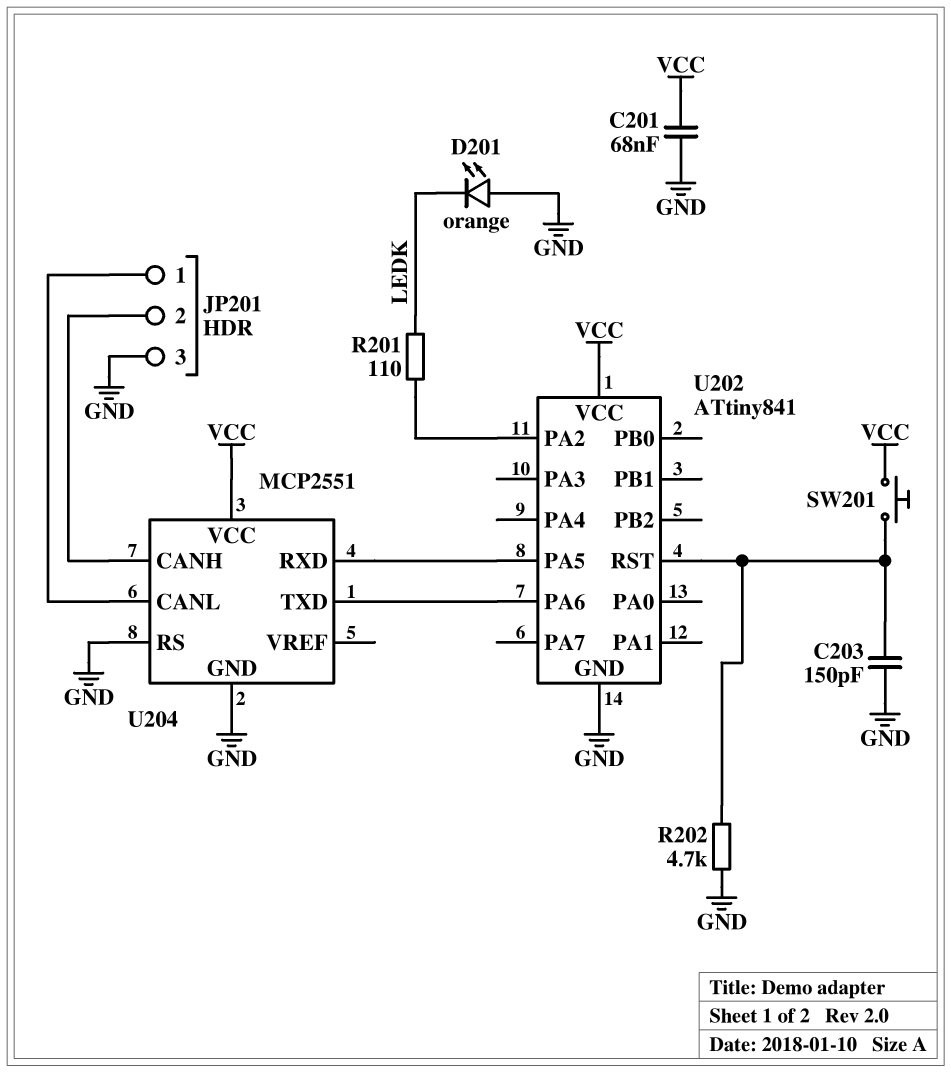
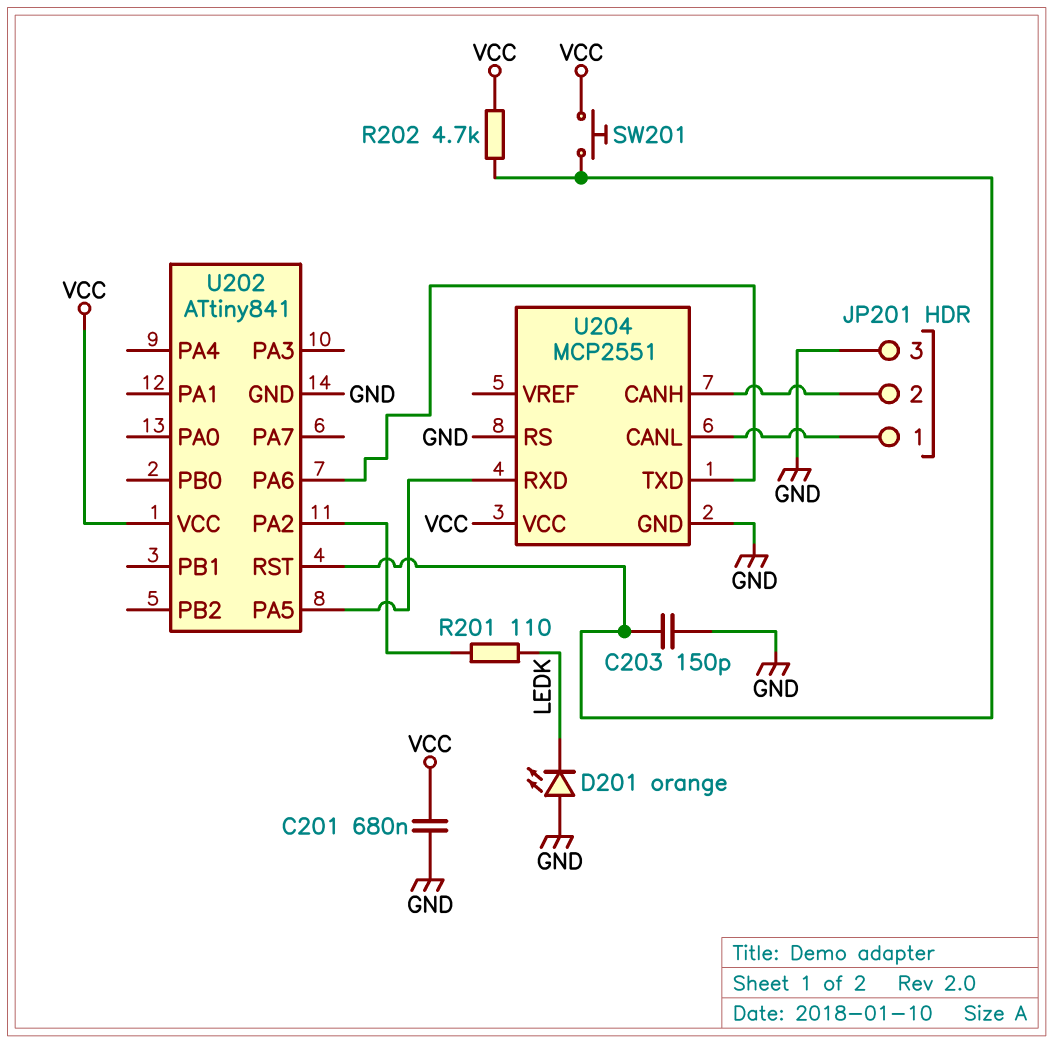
C201: 68nF (GND, VCC) -> 680nF (GND, VCC)
R202: 4.7k (GND, U202/RST) -> 4.7k (U202/RST, VCC)

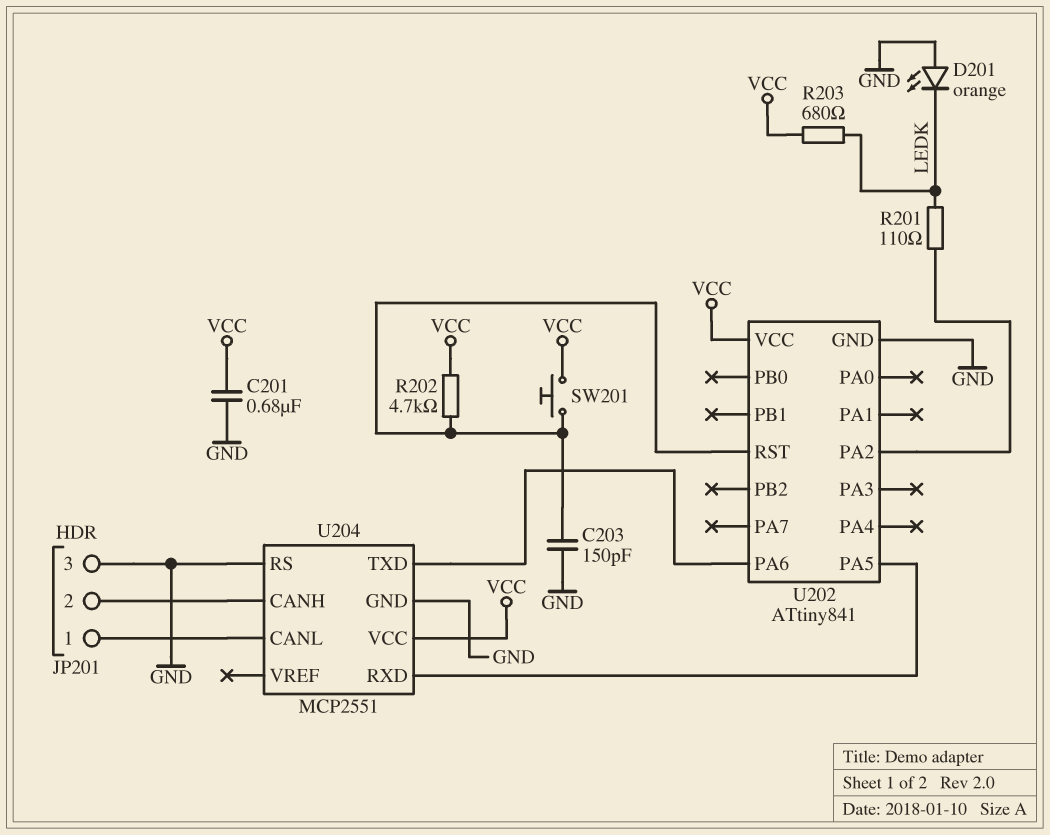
R203: none -> 680 (LEDK, VCC)

